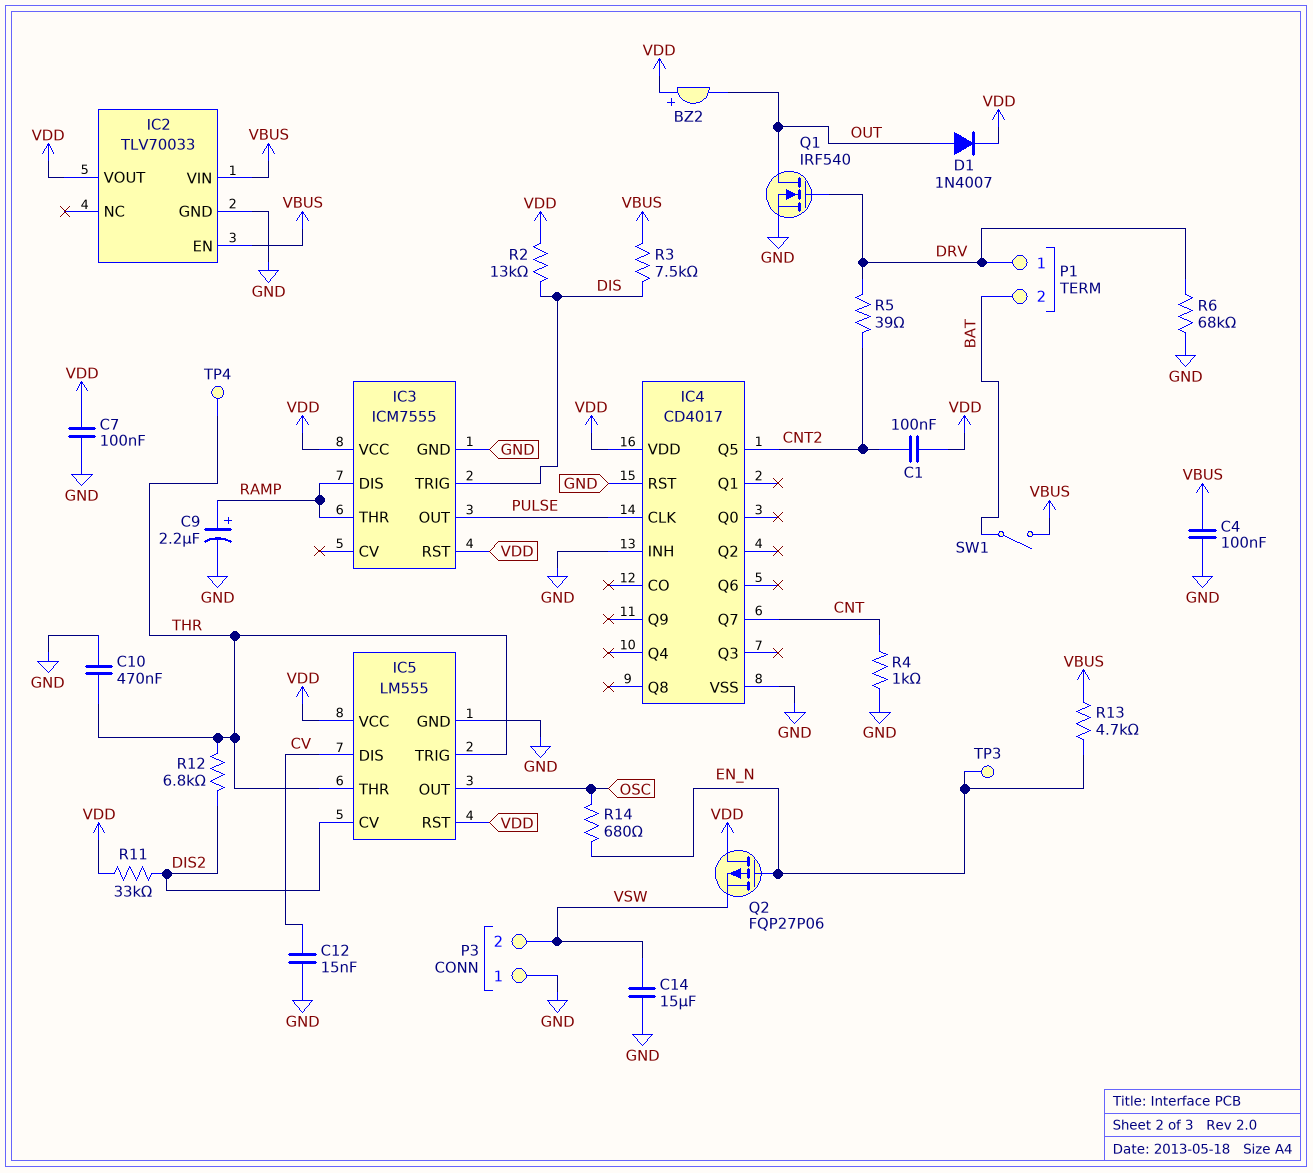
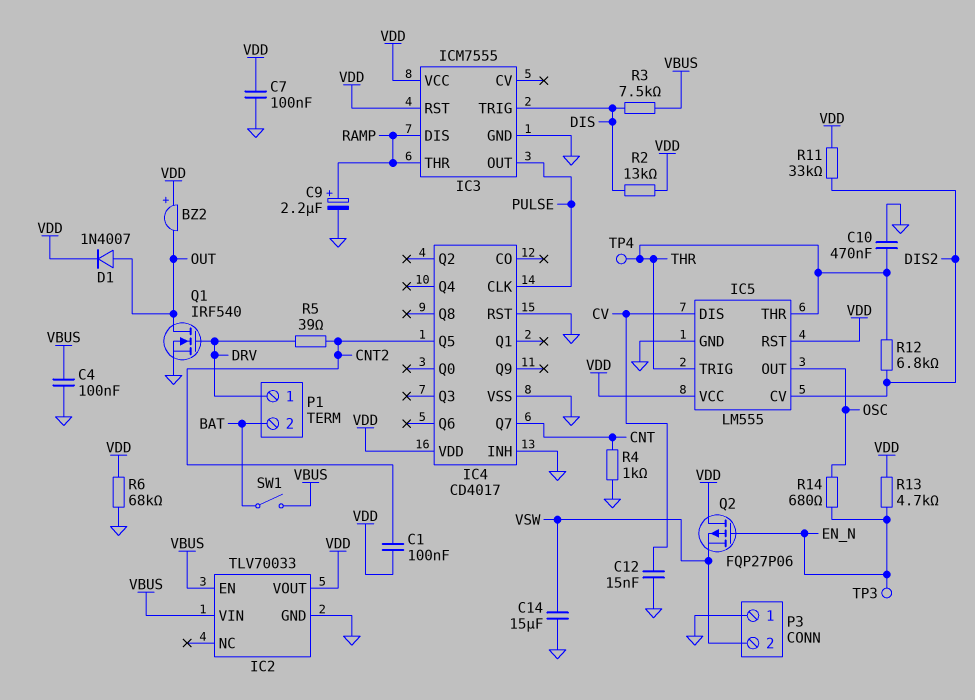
R6: 68k (DRV, GND) -> 68k (GND, VDD)
R13: 4.7k (EN_N, VBUS) -> 4.7k (EN_N, VDD)

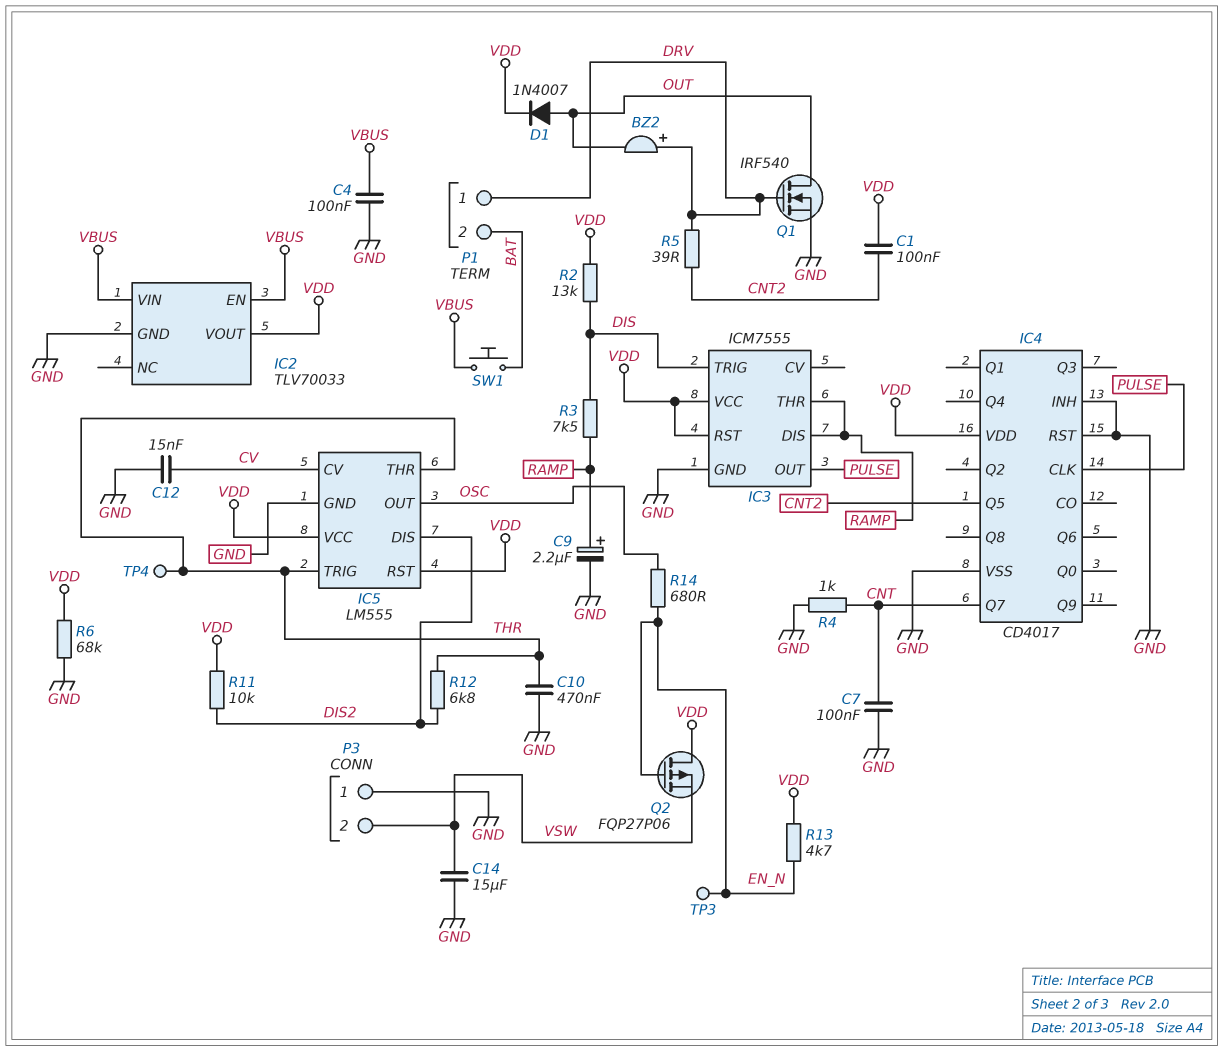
BZ2: buzzer (plus VDD, minus OUT) -> buzzer (plus DRV, minus OUT)
C7: 100nF (GND, VDD) -> 100nF (CNT, GND)
IC5 pin CV: DIS2 -> CV
IC5 pin DIS: CV -> DIS2
R3: 7.5k (DIS, VBUS) -> 7.5k (DIS, RAMP)
R11: 33k (DIS2, VDD) -> 10k (DIS2, VDD)
SW1: switch (BAT, VBUS) -> button (BAT, VBUS)

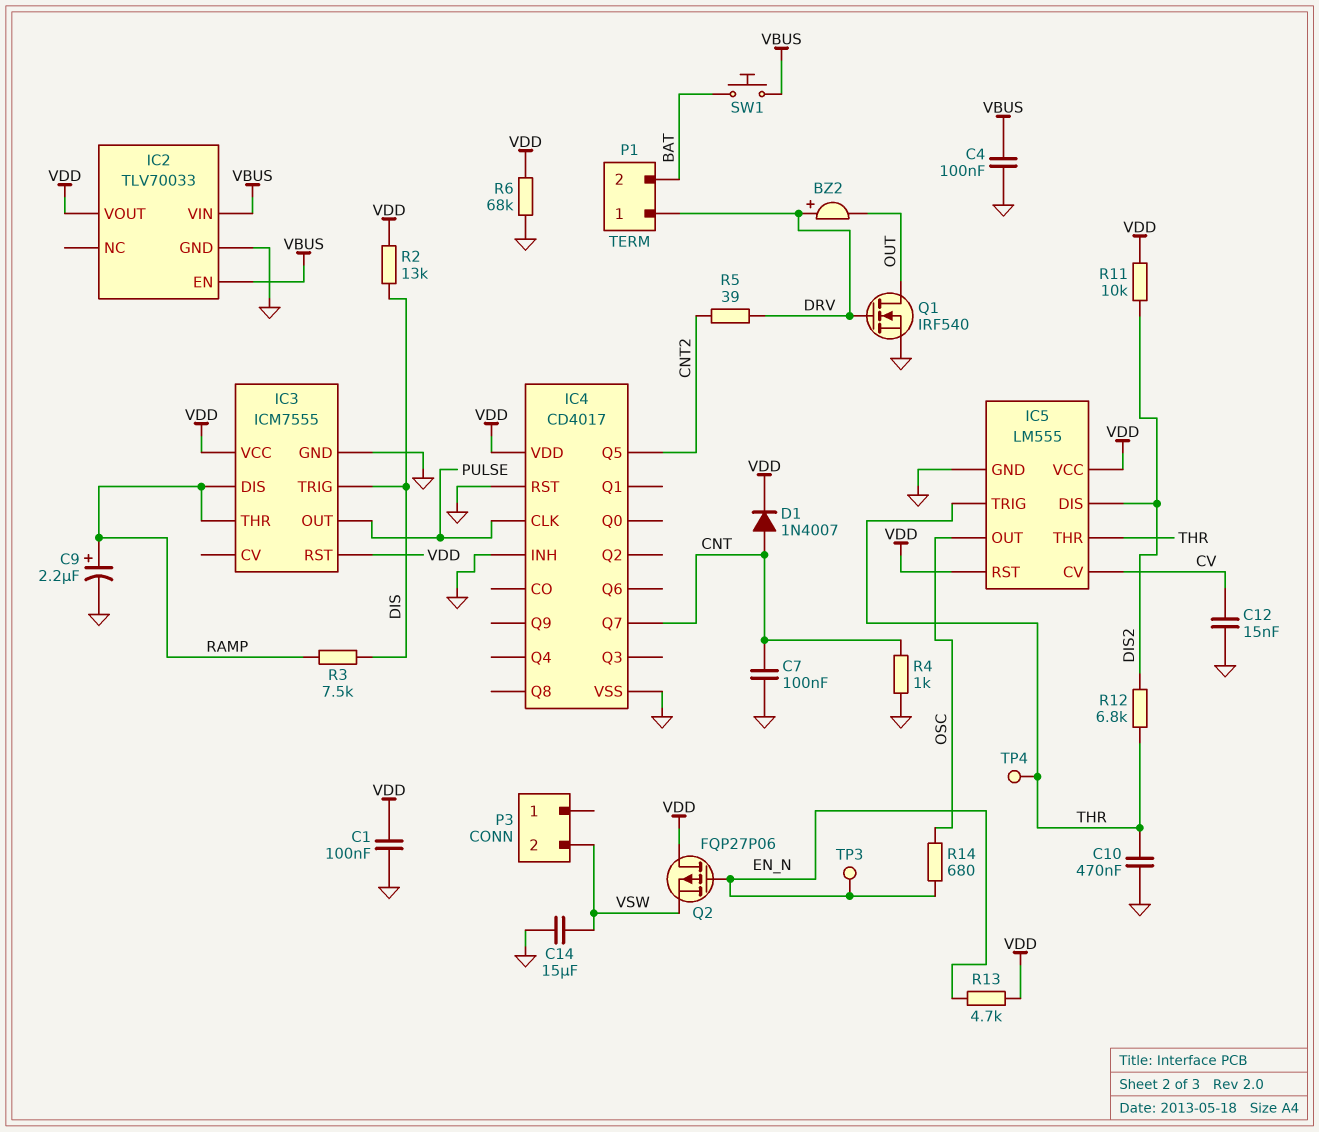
C1: 100nF (CNT2, VDD) -> 100nF (GND, VDD)
D1: diode 1N4007 (A OUT, K VDD) -> diode 1N4007 (A CNT, K VDD)
P3 pin 1: GND -> none

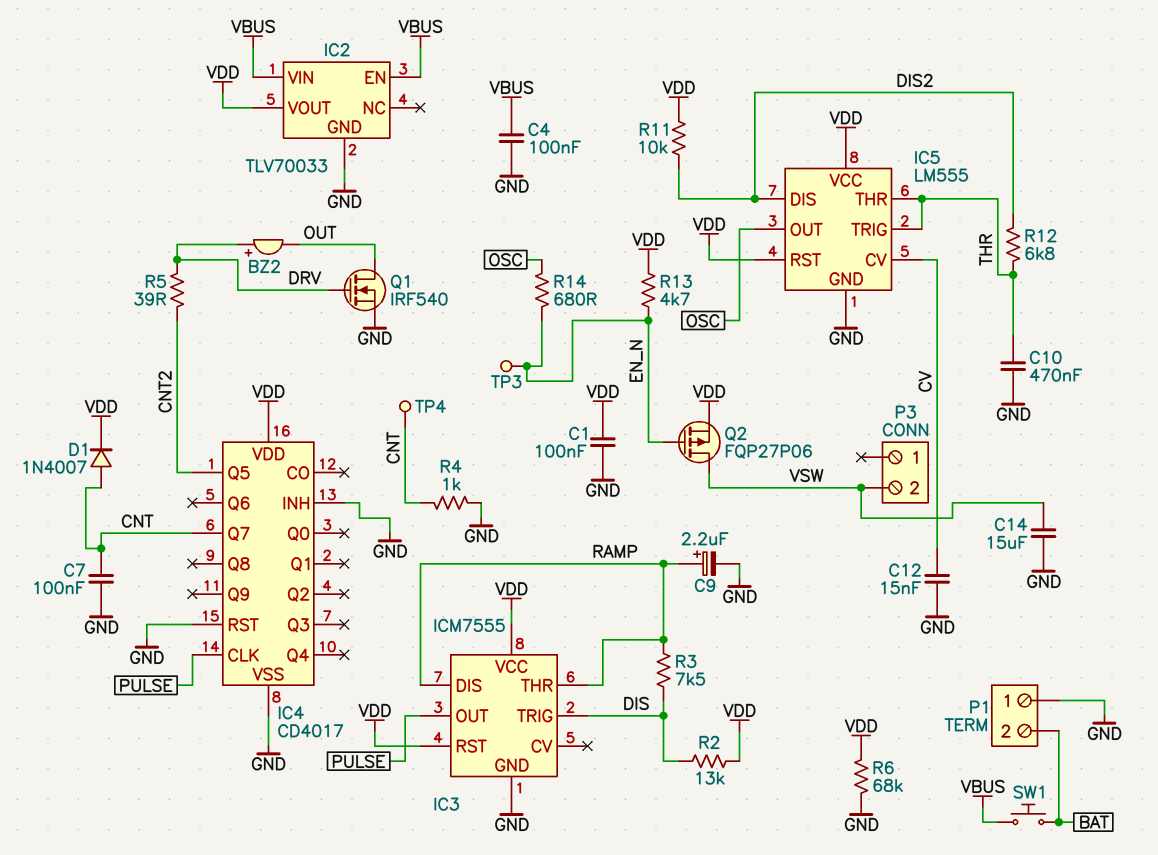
P1 pin 1: DRV -> GND
Q2: PMOS FQP27P06 (G EN_N, D VDD, S VSW) -> PMOS FQP27P06 (G EN_N, D VSW, S VDD)
TP4: test point (THR) -> test point (CNT)

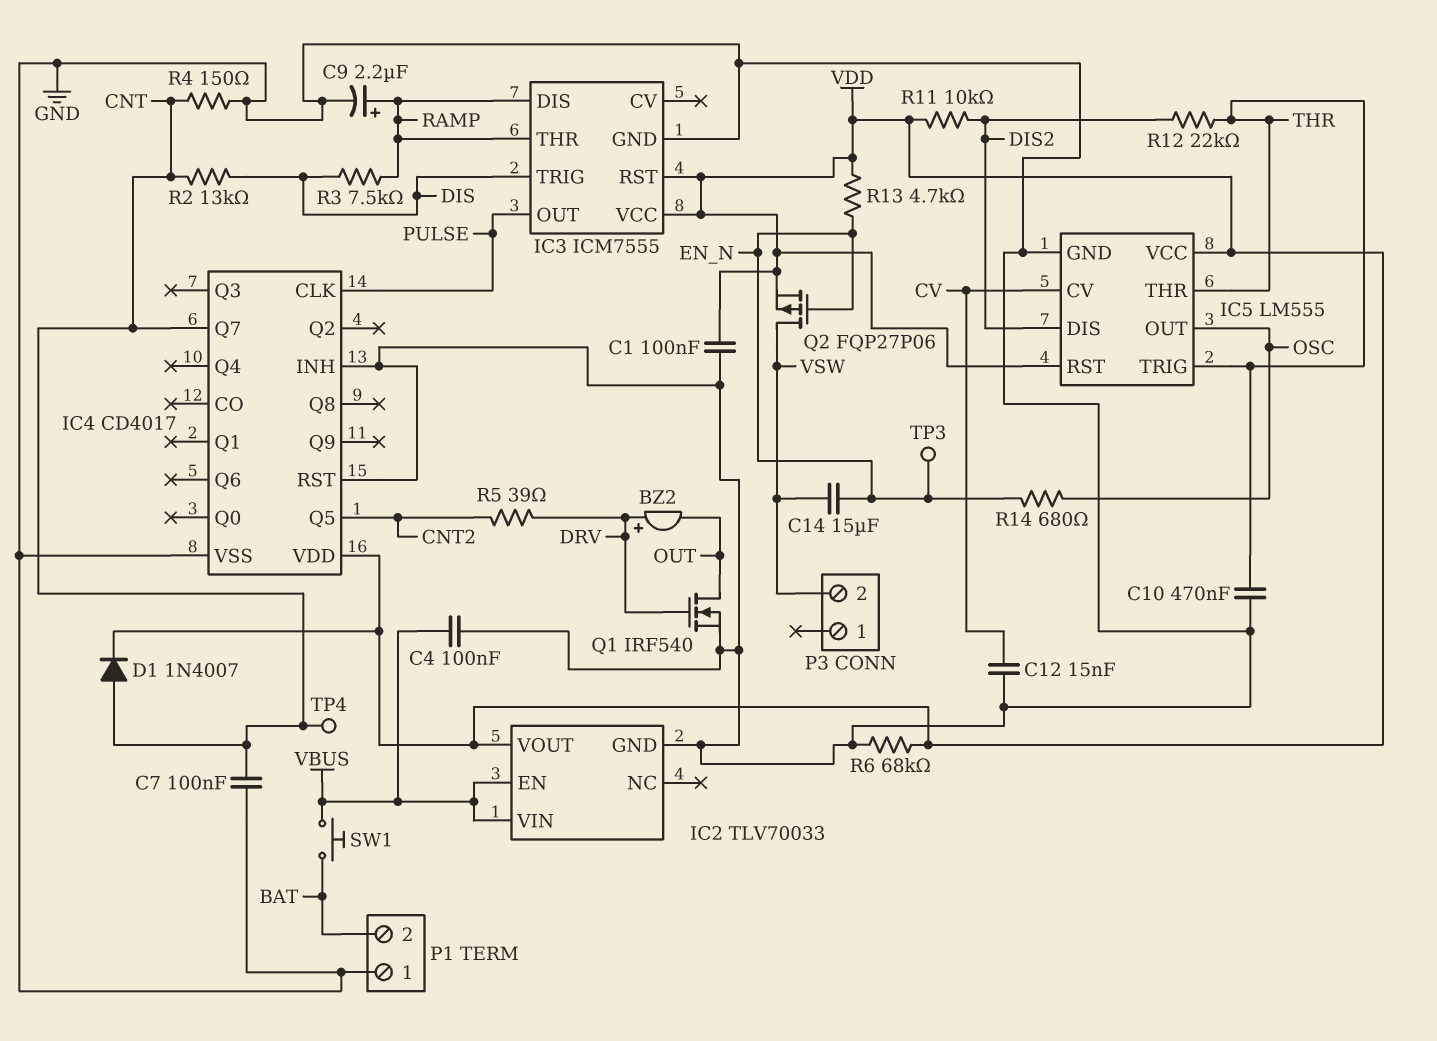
C14: 15uF (GND, VSW) -> 15uF (EN_N, VSW)
R2: 13k (DIS, VDD) -> 13k (CNT, DIS)
R4: 1k (CNT, GND) -> 150 (CNT, GND)
R12: 6.8k (DIS2, THR) -> 22k (DIS2, THR)

